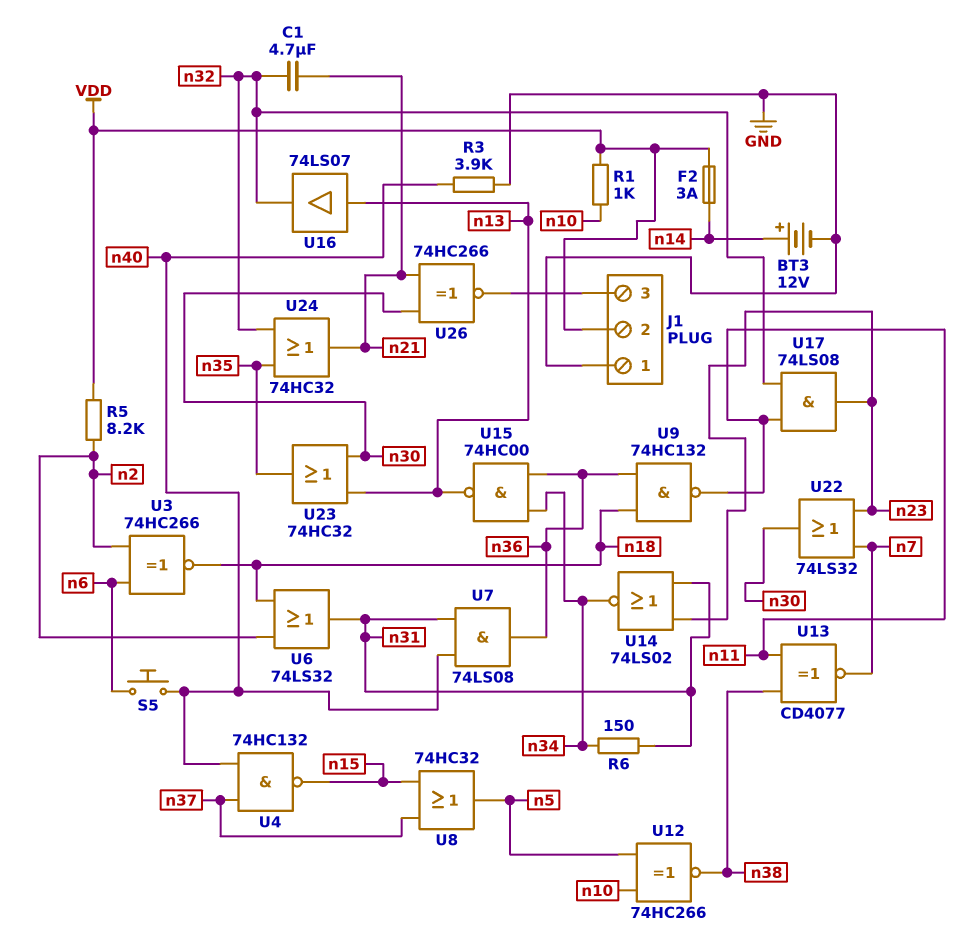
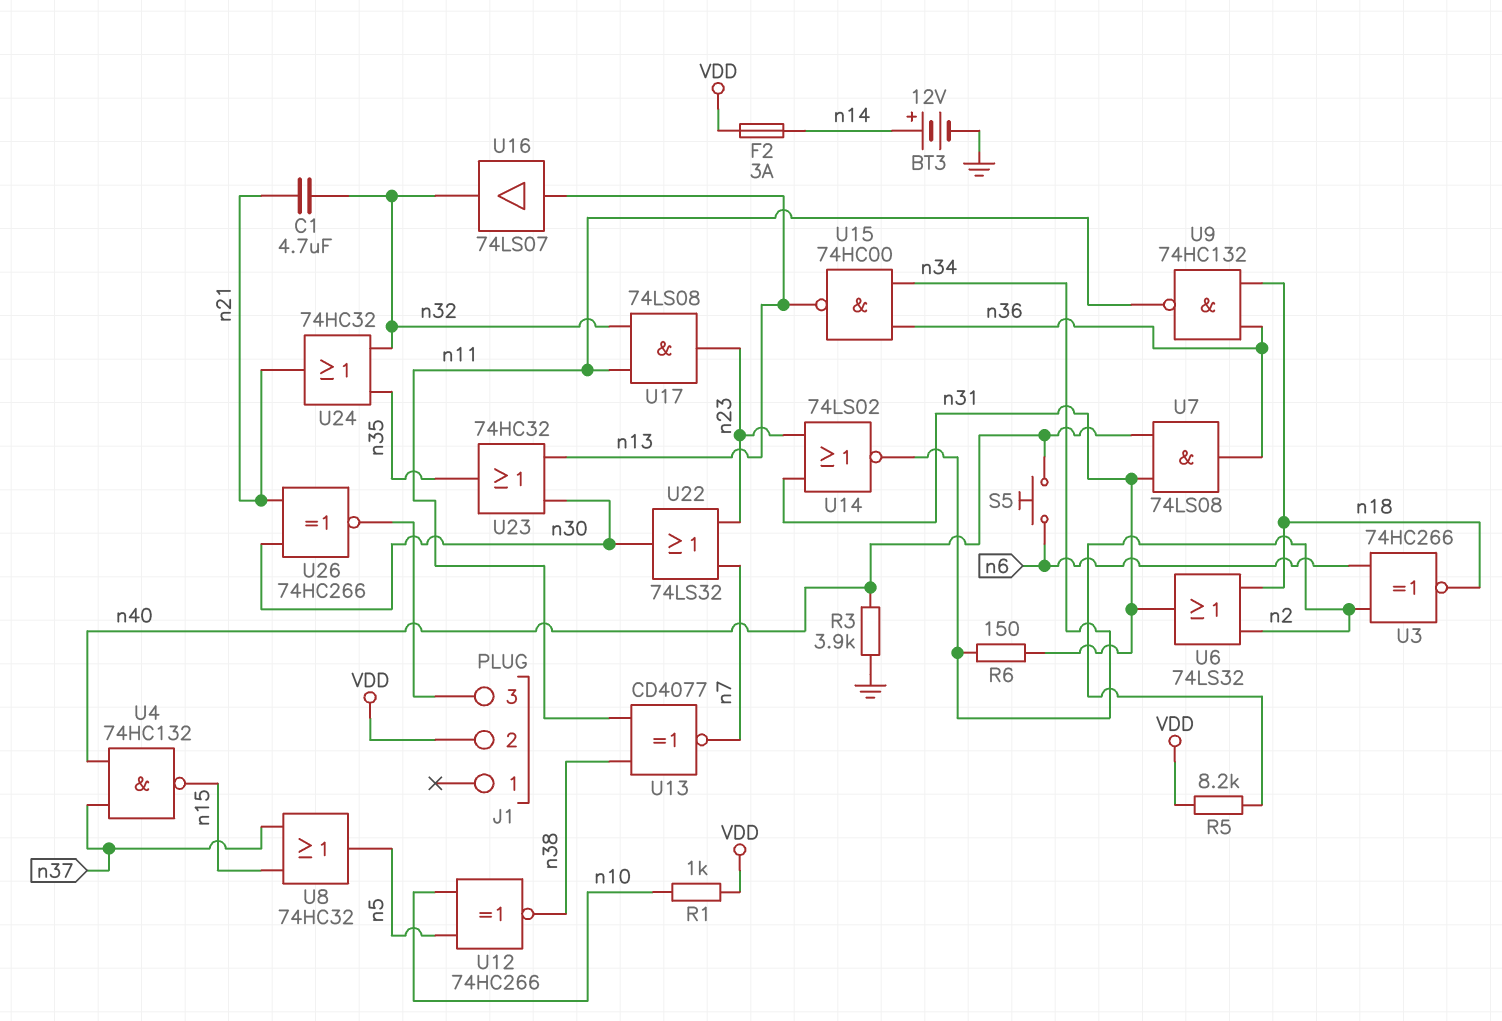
J1 pin 1: GND -> none

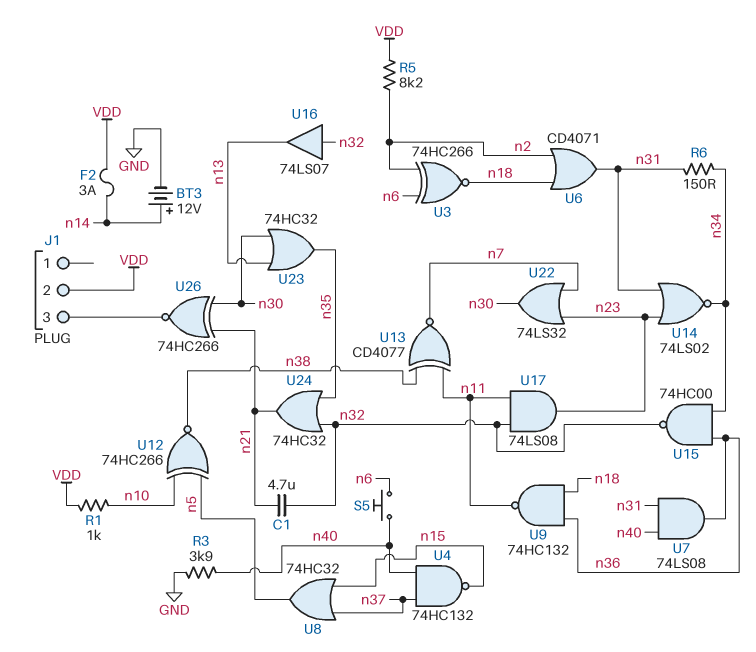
U6: OR 74LS32 (in n2, in n18, out n31) -> OR CD4071 (in n2, in n18, out n31)
U15: NAND 74HC00 (in n34, in n36, out n13) -> NAND 74HC00 (in n34, in n36, out n32)
U16: buffer 74LS07 (in n13, out n32) -> buffer 74LS07 (in n32, out n13)

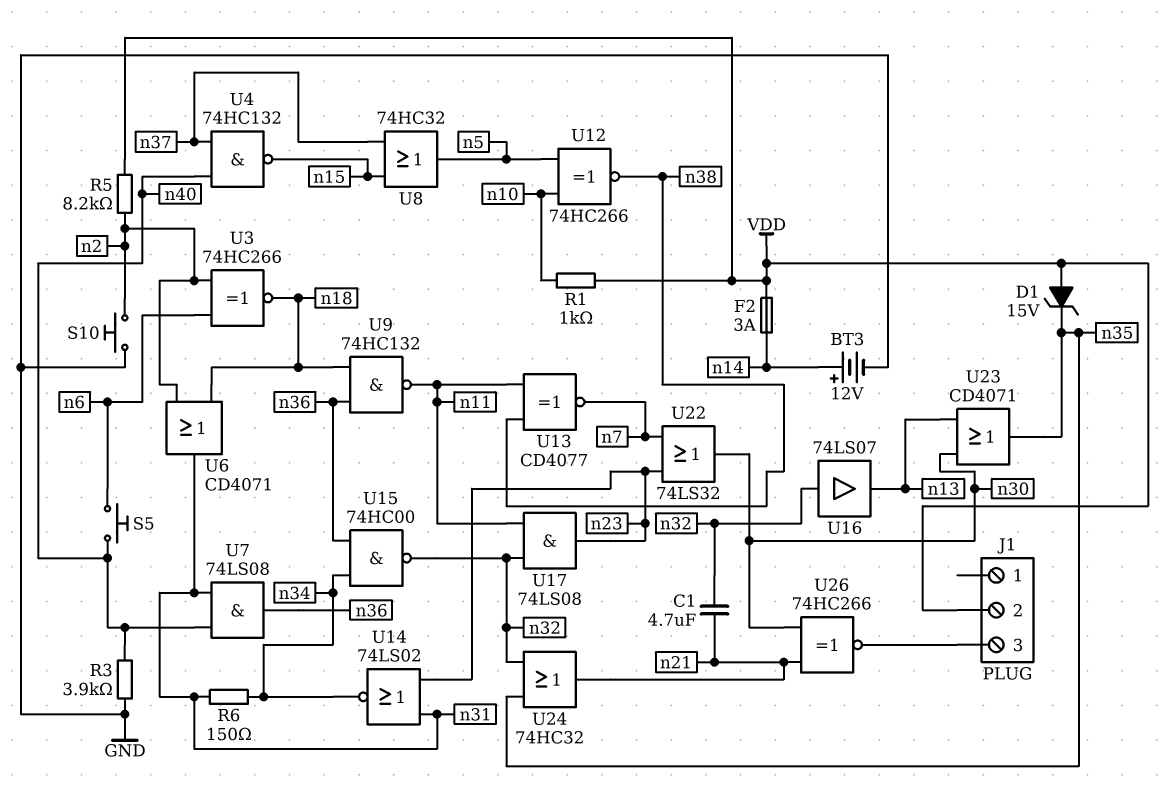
D1: none -> zener 15V (A VDD, K n35)
S10: none -> button (GND, n2)
U23: OR 74HC32 (in n13, in n30, out n35) -> OR CD4071 (in n13, in n30, out n35)

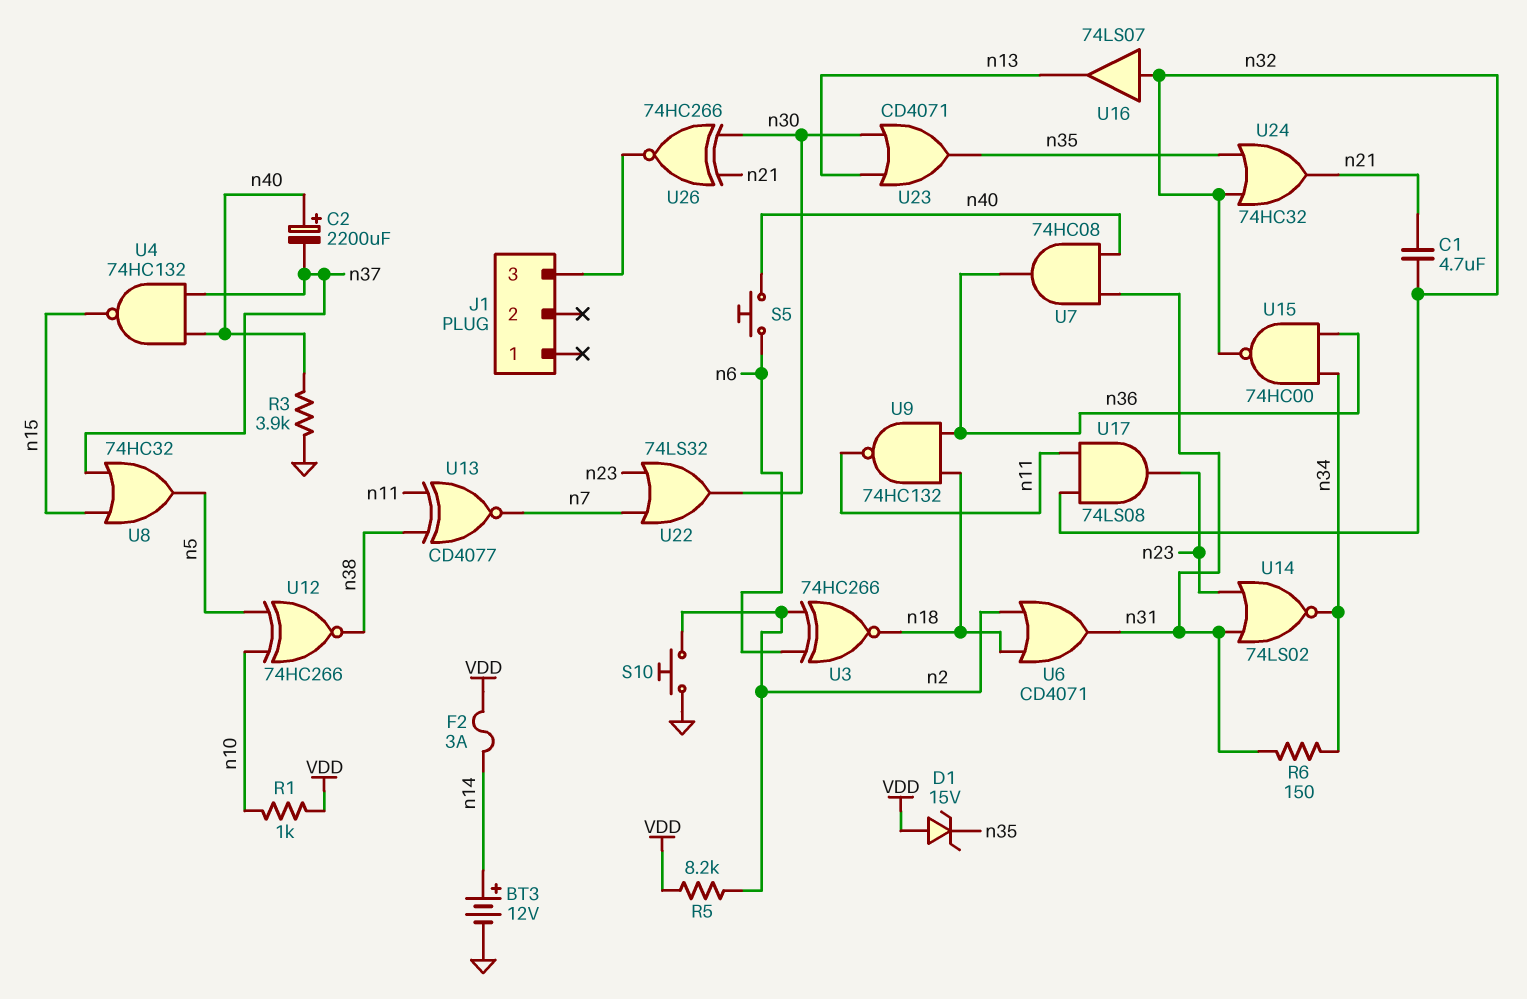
C2: none -> 2200uF (plus n40, minus n37)
J1 pin 2: VDD -> none
U7: AND 74LS08 (in n31, in n40, out n36) -> AND 74HC08 (in n31, in n40, out n36)

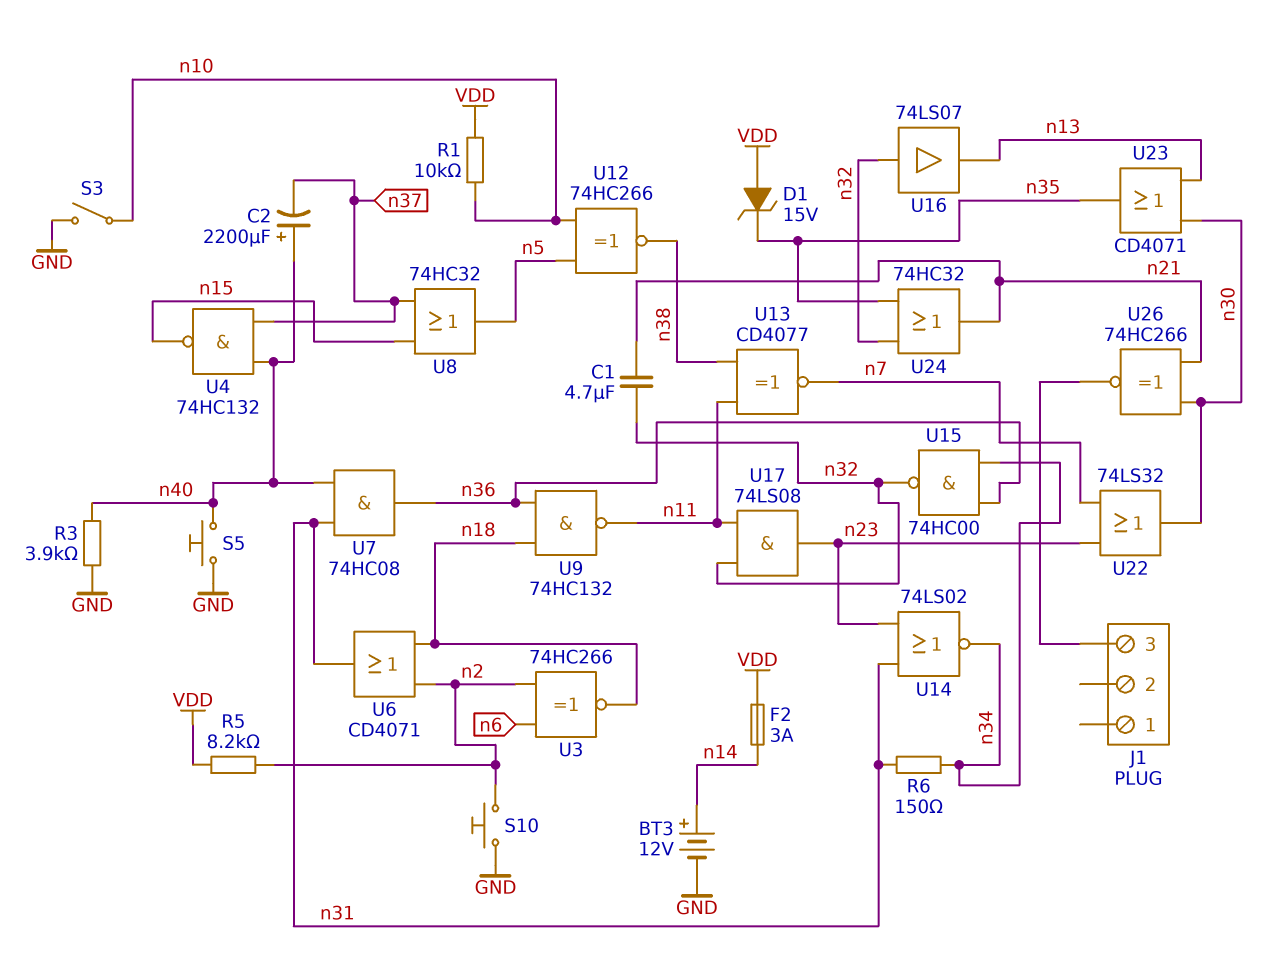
R1: 1k (VDD, n10) -> 10k (VDD, n10)
S3: none -> switch (GND, n10)
S5: button (n6, n40) -> button (GND, n40)

